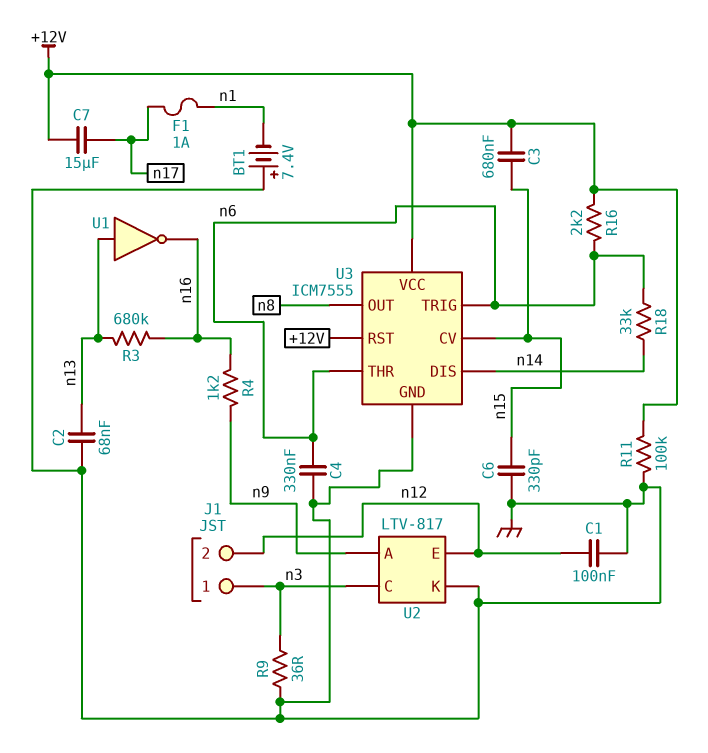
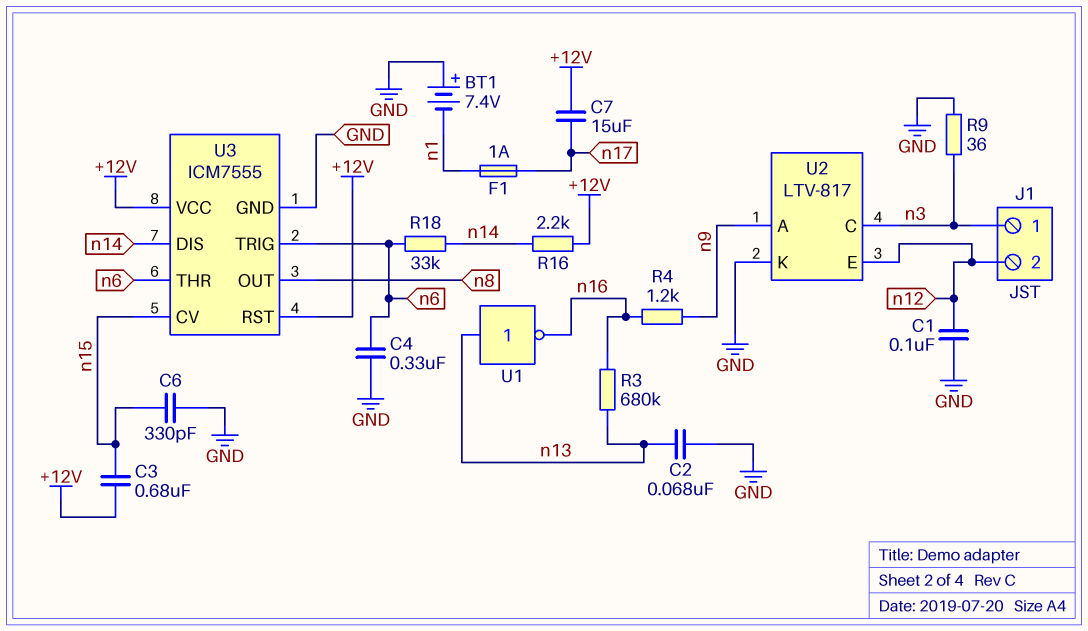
R11: 100k (+12V, GND) -> none
R16: 2.2k (+12V, n6) -> 2.2k (+12V, n14)

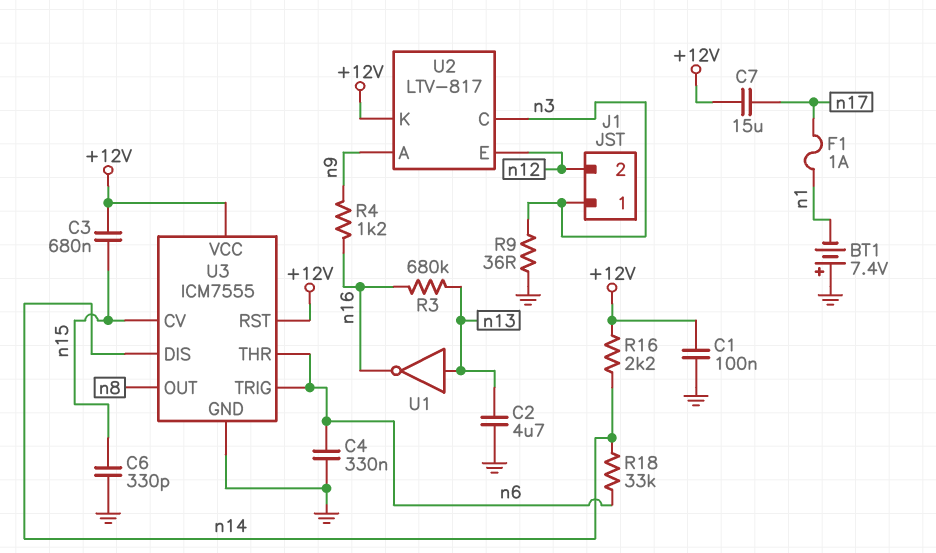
C1: 100nF (GND, n12) -> 100nF (+12V, GND)
C2: 68nF (GND, n13) -> 4.7uF (GND, n13)
U2 pin K: GND -> +12V

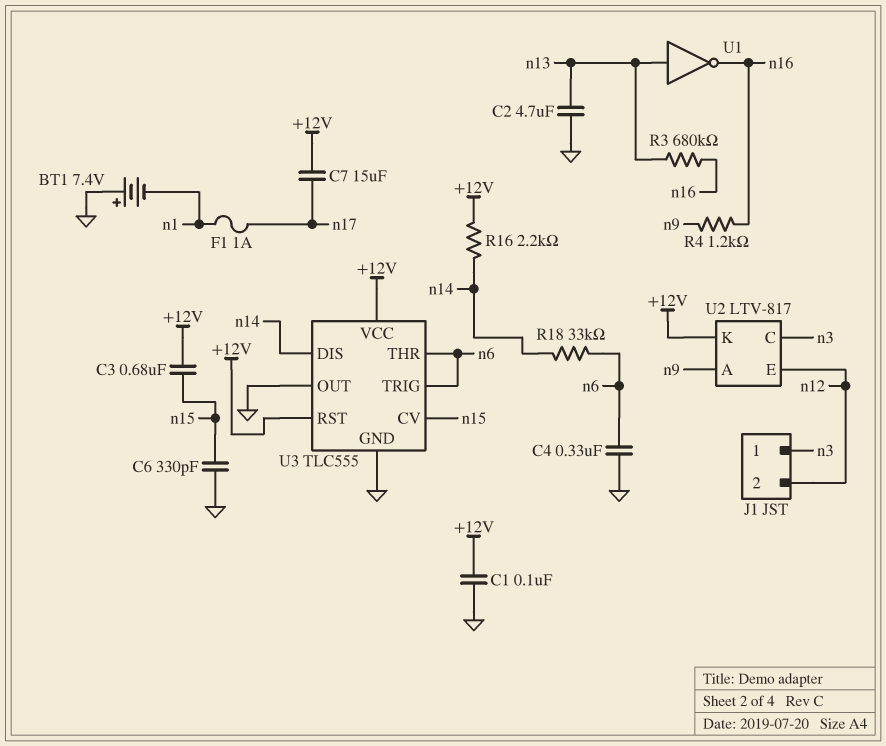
R9: 36 (GND, n3) -> none
U3: ICM7555 -> TLC555
U3 pin OUT: n8 -> GND

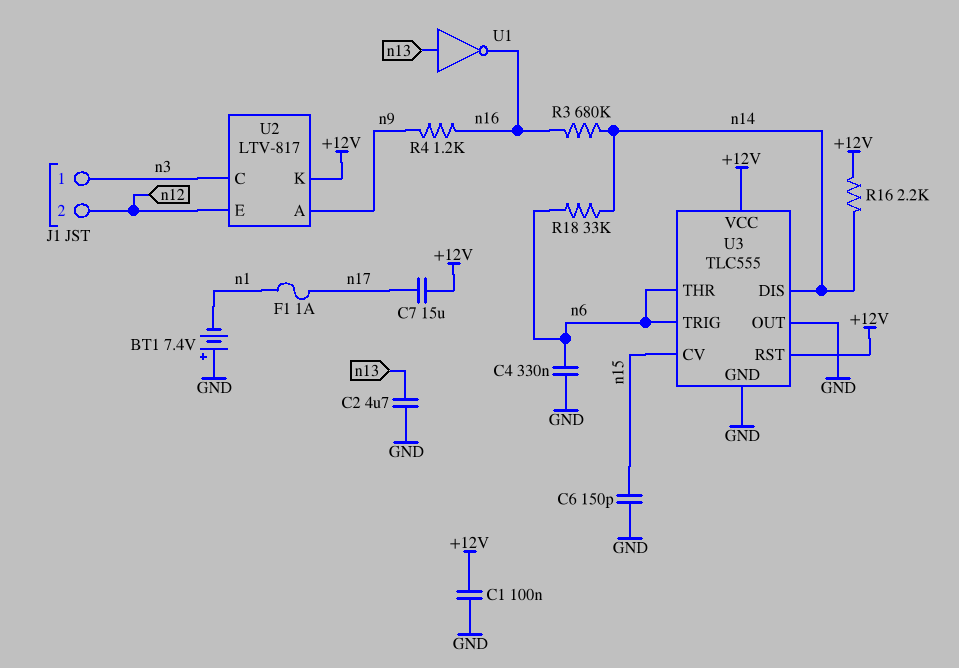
C3: 680nF (+12V, n15) -> none
C6: 330pF (GND, n15) -> 150pF (GND, n15)
R3: 680k (n13, n16) -> 680k (n14, n16)

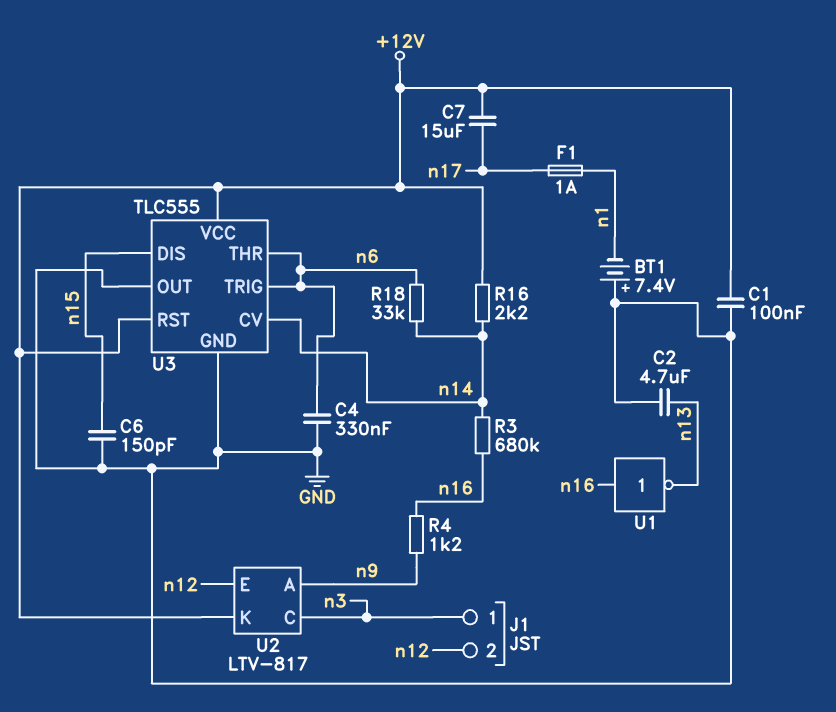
U1: NOT (in n13, out n16) -> NOT (in n16, out n13)
U3 pin CV: n15 -> n14
U3 pin DIS: n14 -> n15

